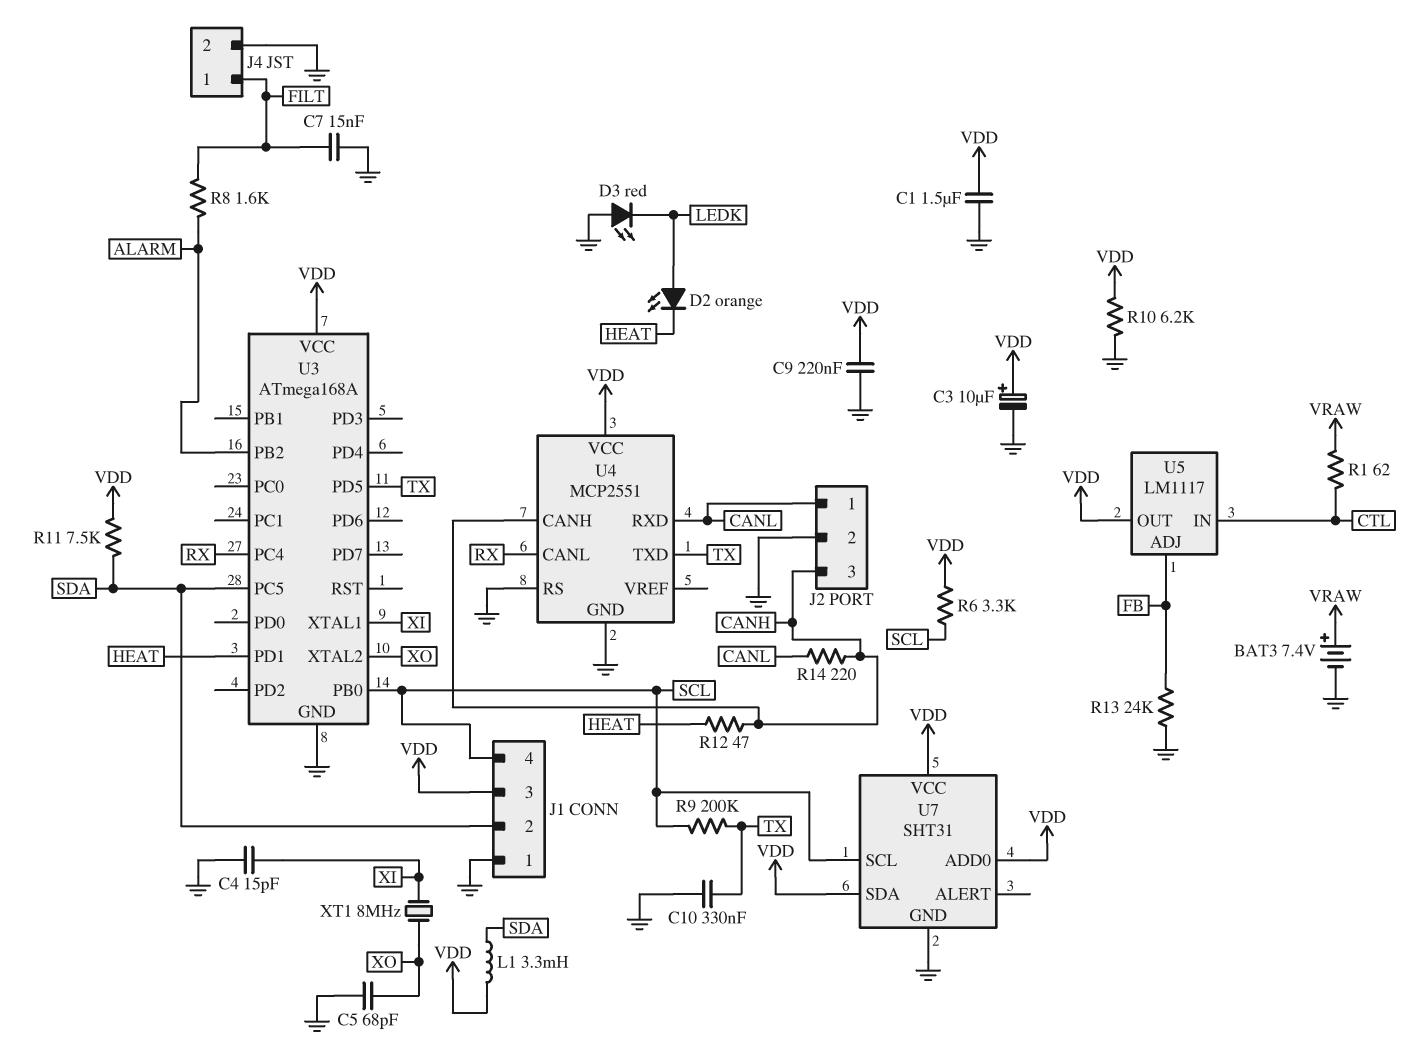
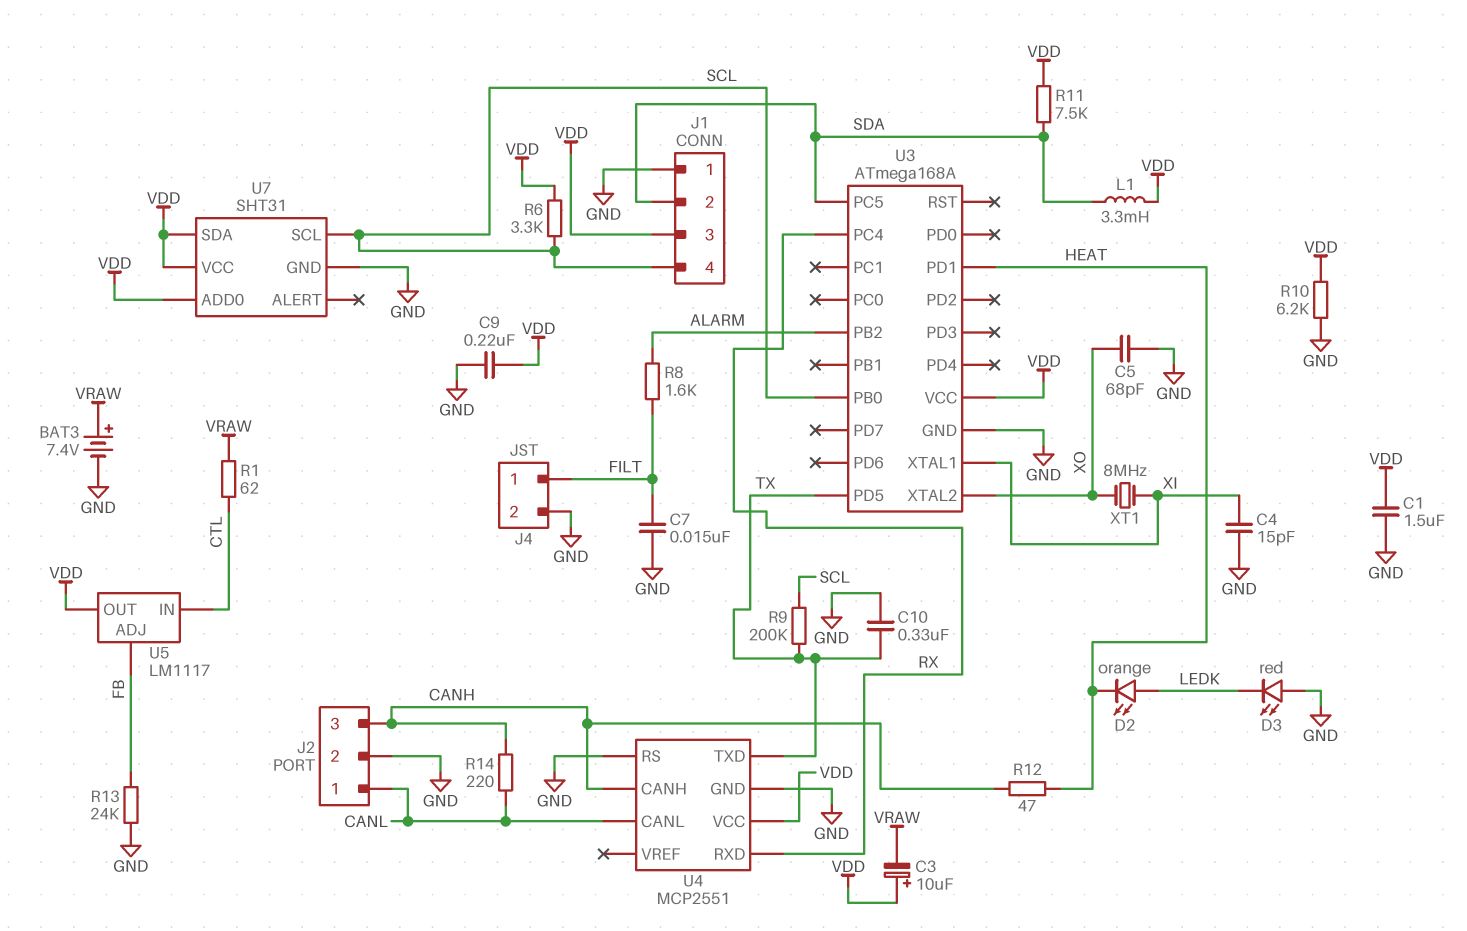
C3: 10uF (plus VDD, minus GND) -> 10uF (plus VDD, minus VRAW)
U4 pin CANL: RX -> CANL
U4 pin RXD: CANL -> RX

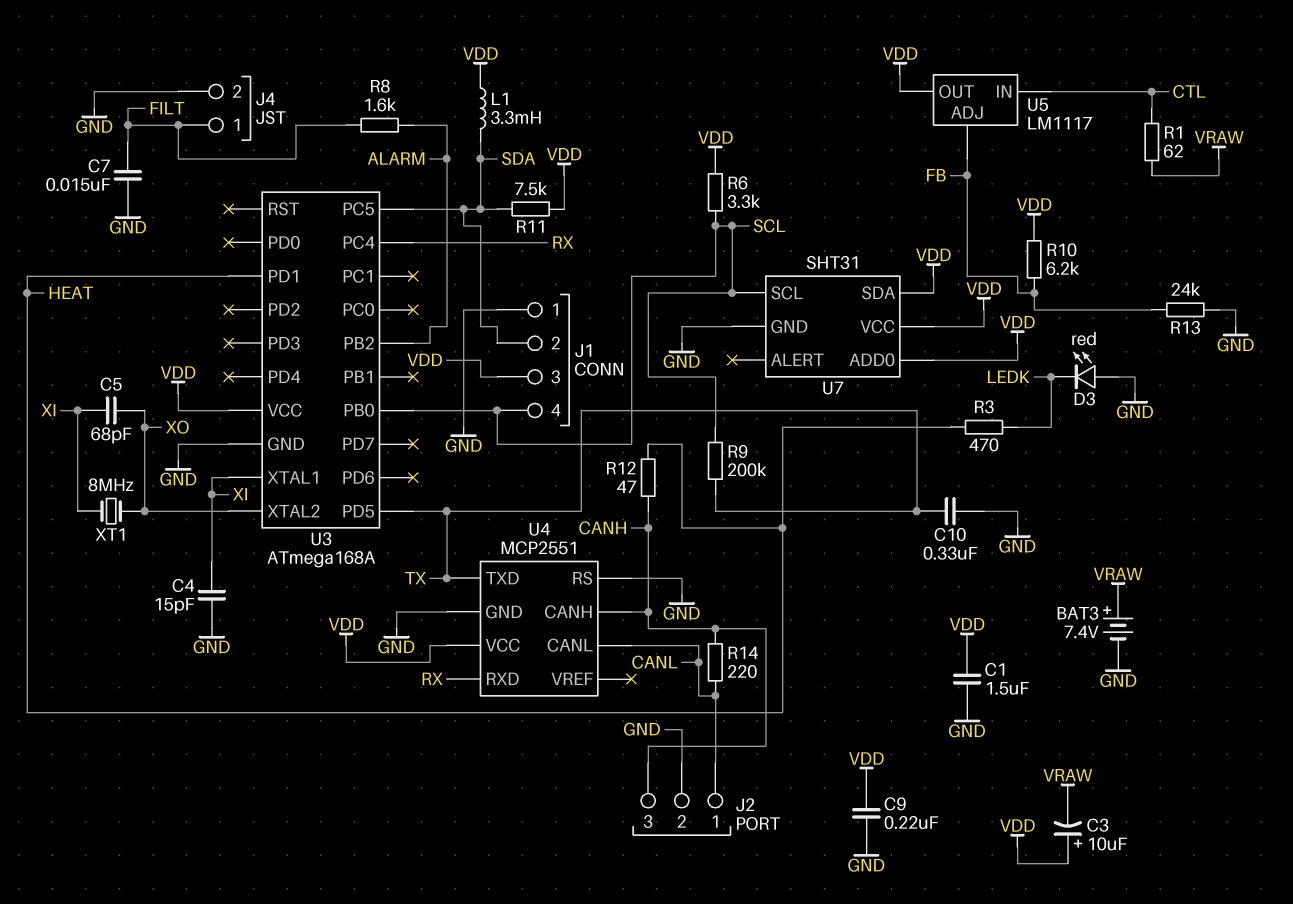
C5: 68pF (GND, XO) -> 68pF (XI, XO)
D2: LED orange (A LEDK, K HEAT) -> none
R3: none -> 470 (HEAT, LEDK)
R10: 6.2k (GND, VDD) -> 6.2k (FB, VDD)

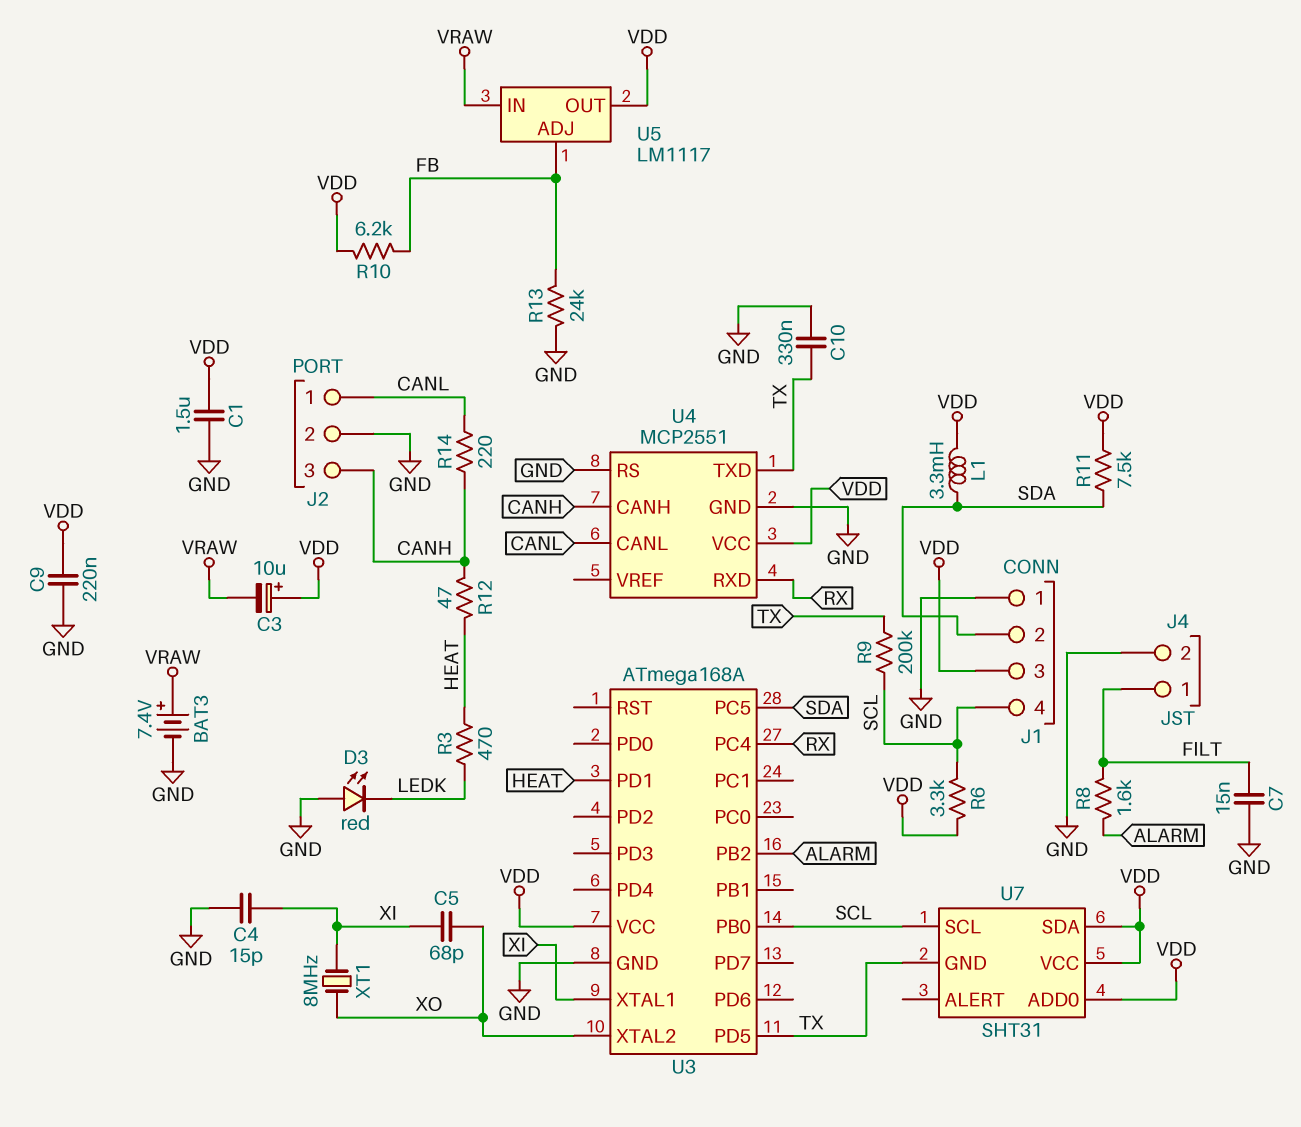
R1: 62 (CTL, VRAW) -> none
U5 pin IN: CTL -> VRAW
U7 pin GND: GND -> TX

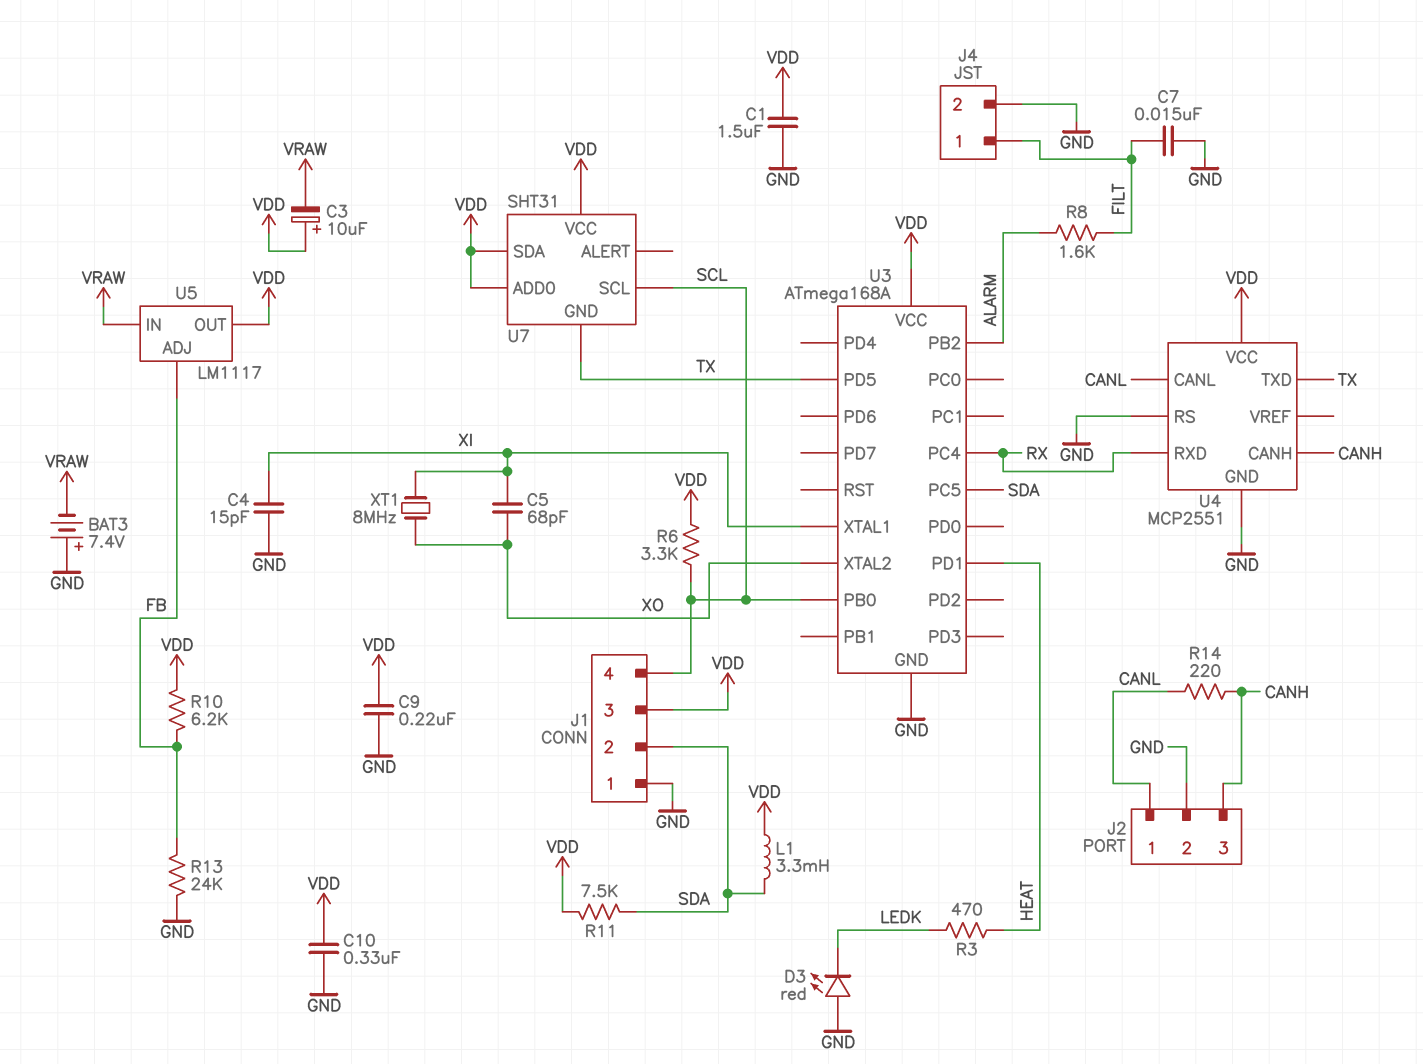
BAT3: 7.4V (plus VRAW, minus GND) -> 7.4V (plus GND, minus VRAW)
C10: 330nF (GND, TX) -> 330nF (GND, VDD)
R9: 200k (SCL, TX) -> none
R12: 47 (CANH, HEAT) -> none

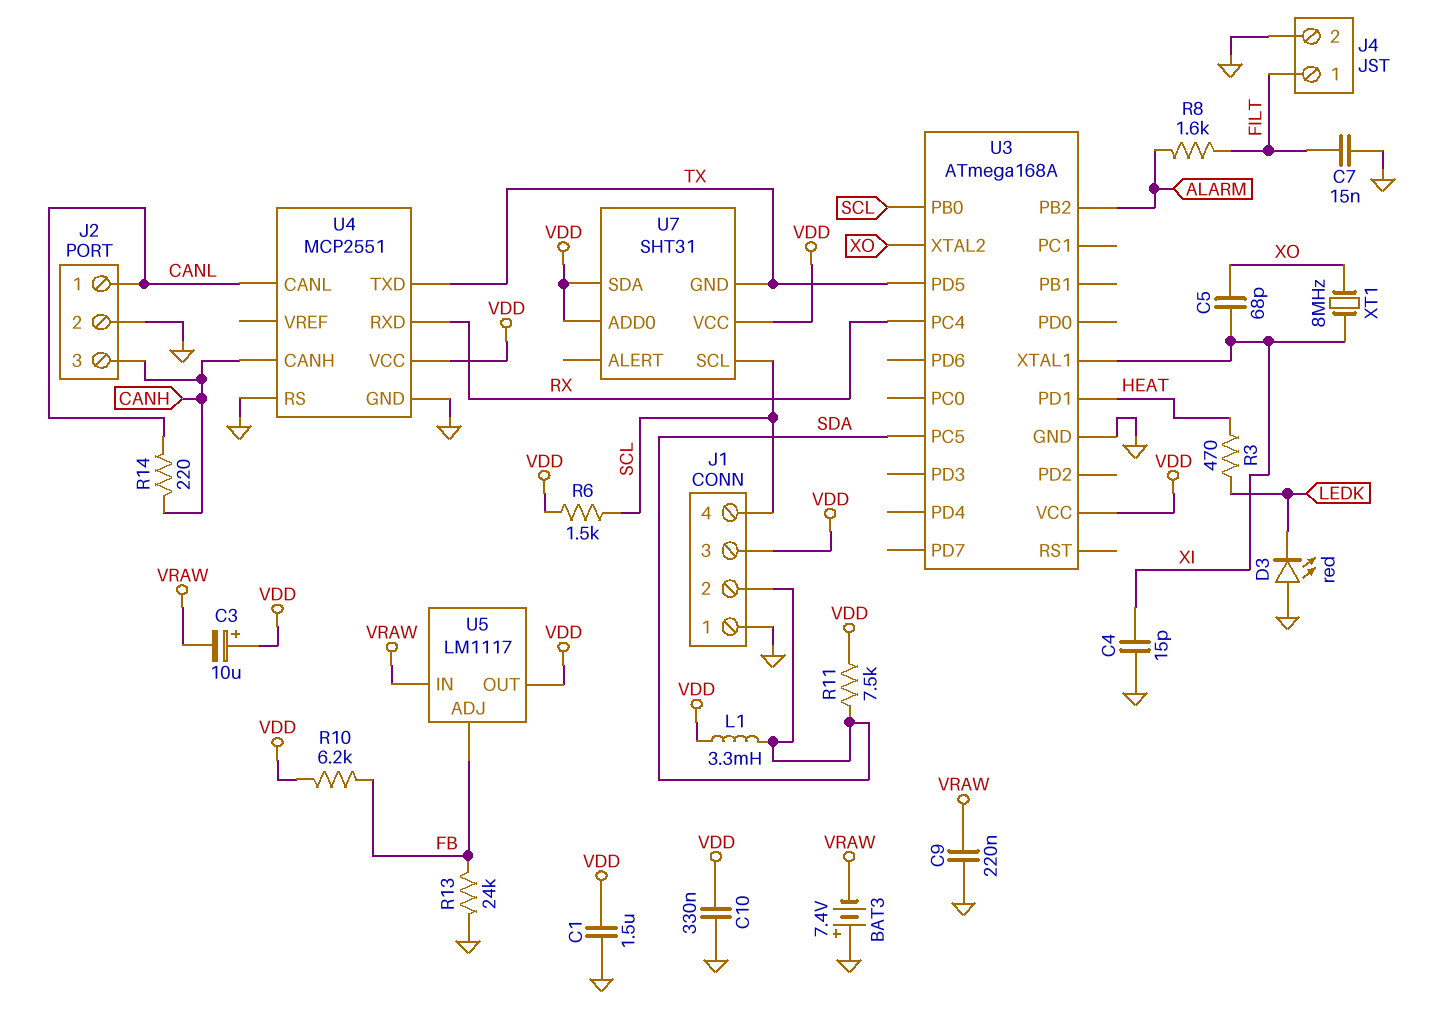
C9: 220nF (GND, VDD) -> 220nF (GND, VRAW)
R6: 3.3k (SCL, VDD) -> 1.5k (SCL, VDD)

